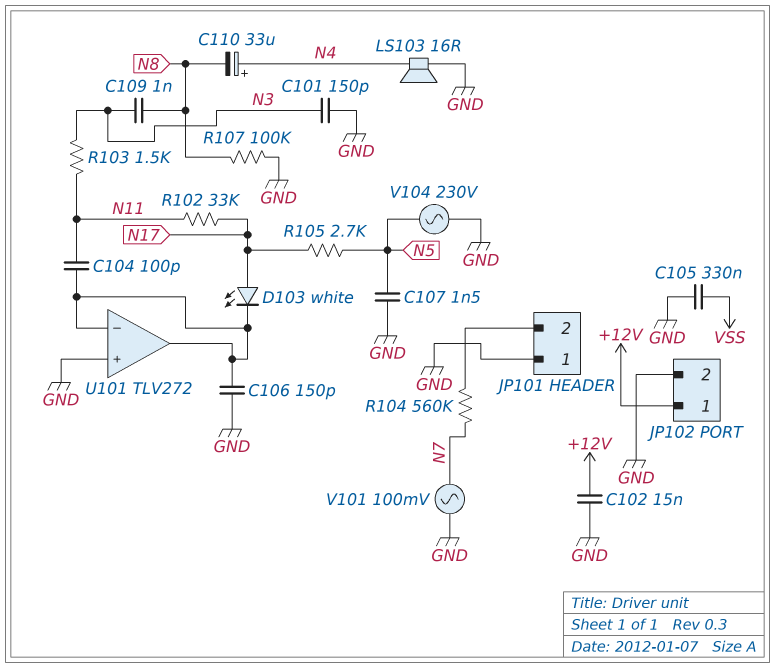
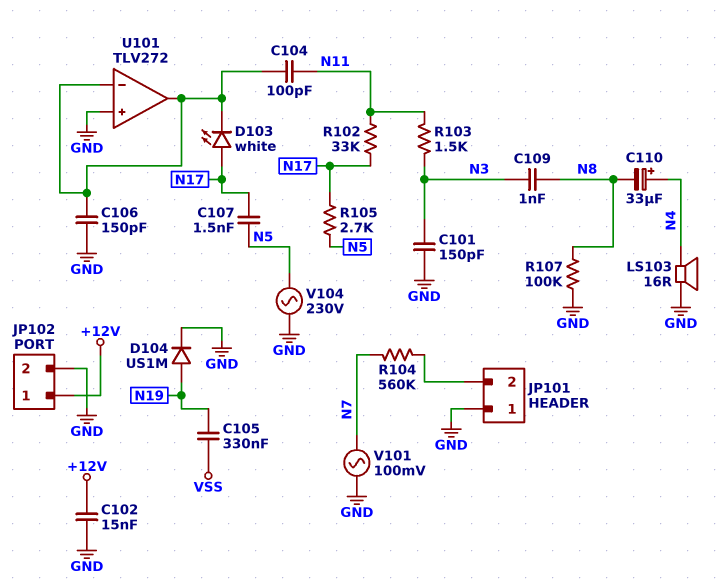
C105: 330nF (GND, VSS) -> 330nF (N19, VSS)
C107: 1.5nF (GND, N5) -> 1.5nF (N5, N17)
D104: none -> diode US1M (A N19, K GND)

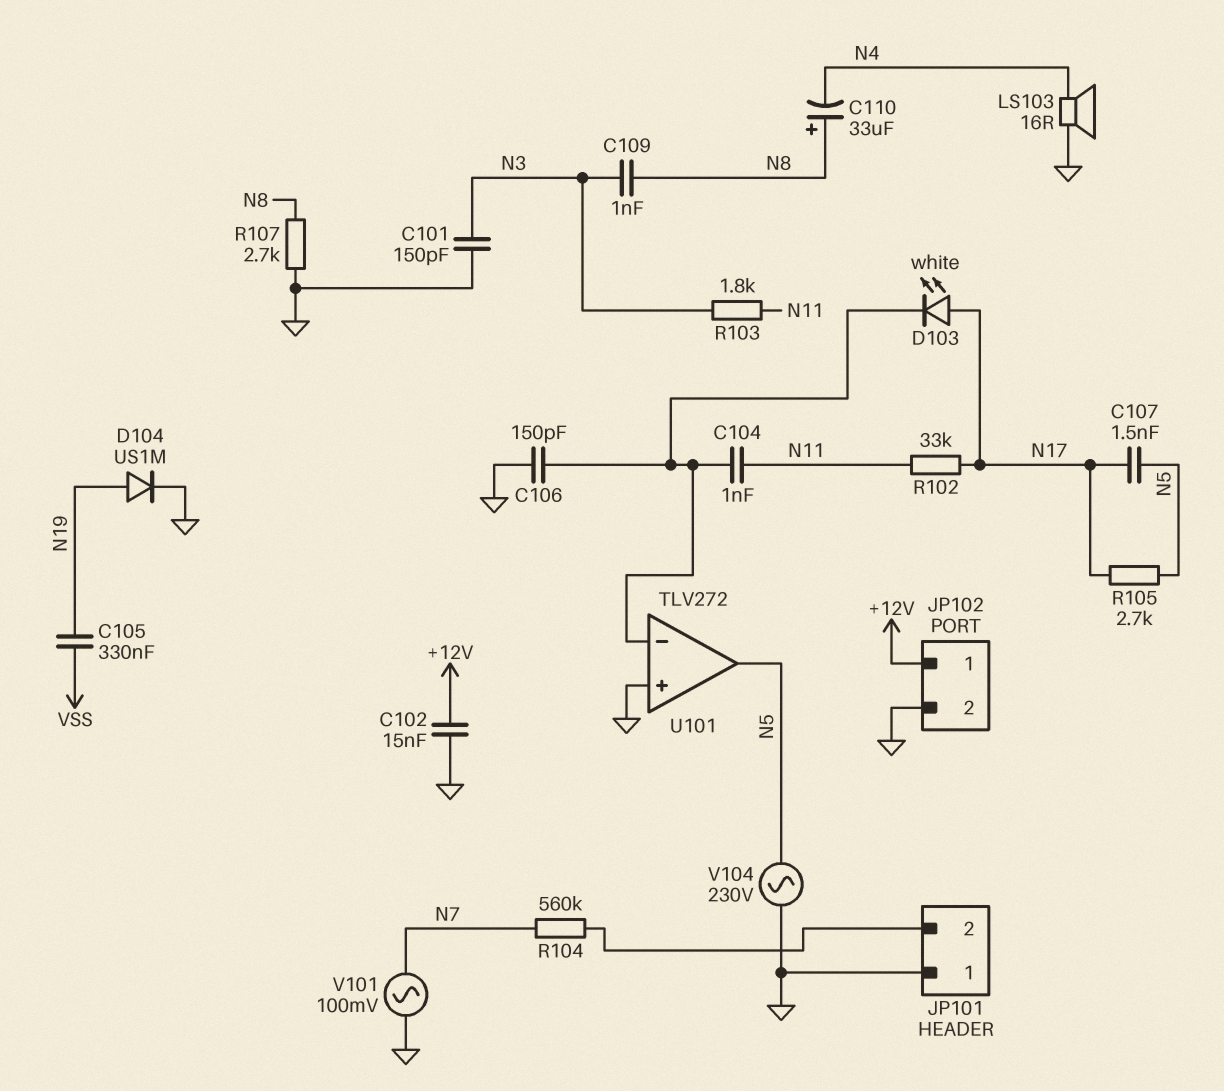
C104: 100pF (N11, U101/in-) -> 1nF (N11, U101/in-)
C110: 33uF (plus N4, minus N8) -> 33uF (plus N8, minus N4)
R103: 1.5k (N3, N11) -> 1.8k (N3, N11)
R107: 100k (GND, N8) -> 2.7k (GND, N8)
U101 pin out: U101/in- -> N5

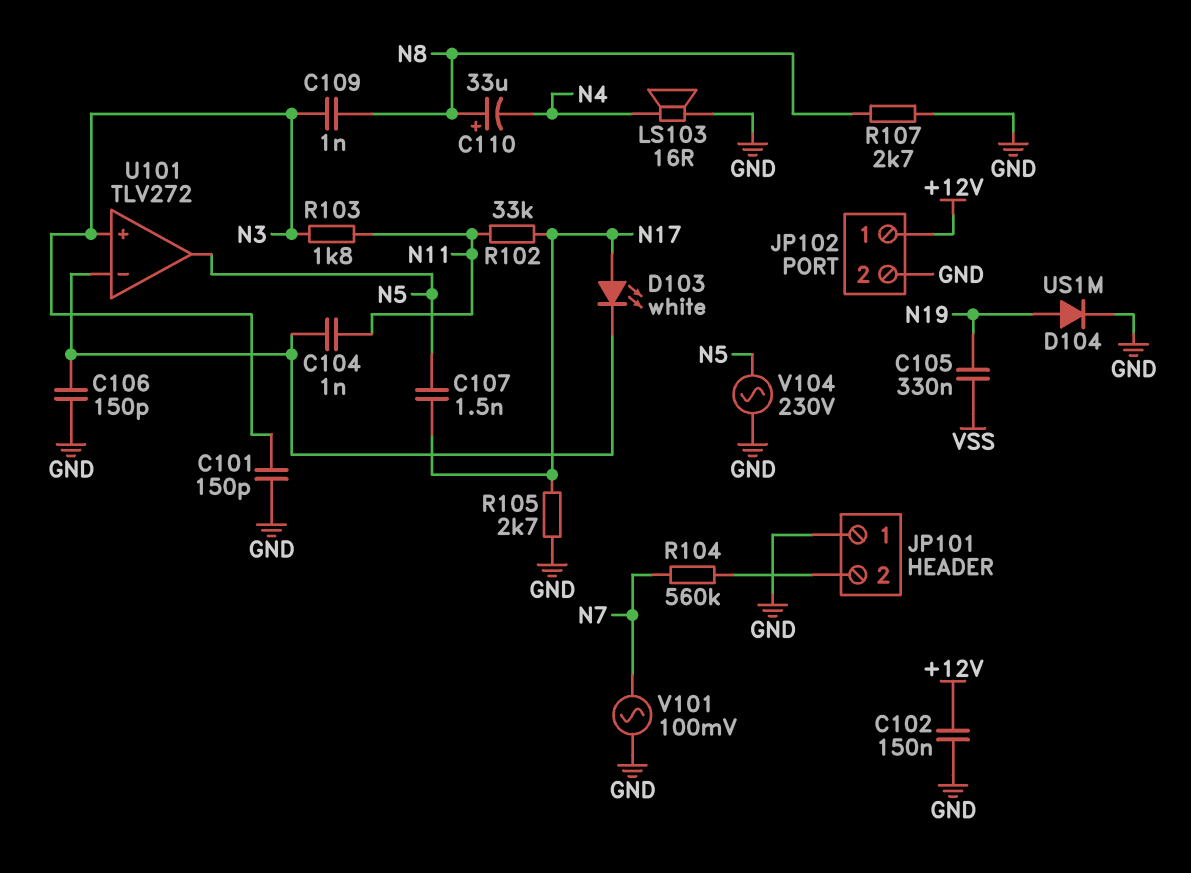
C102: 15nF (+12V, GND) -> 150nF (+12V, GND)
R105: 2.7k (N5, N17) -> 2.7k (GND, N17)
U101 pin in+: GND -> N3

